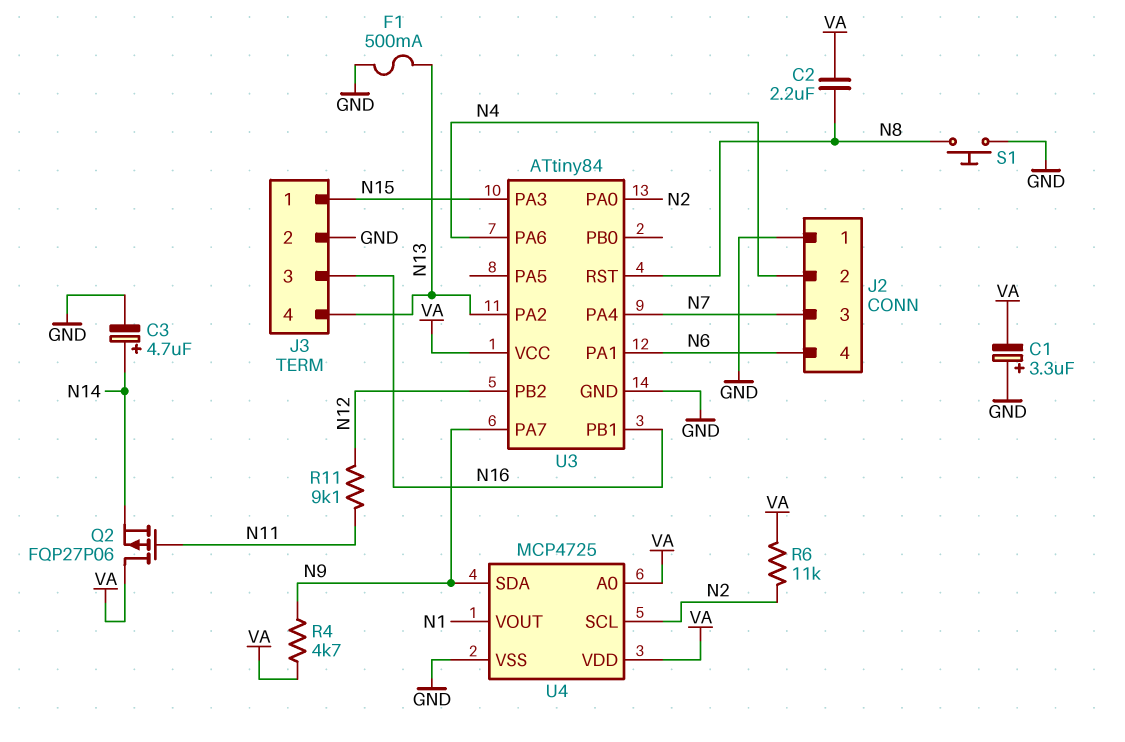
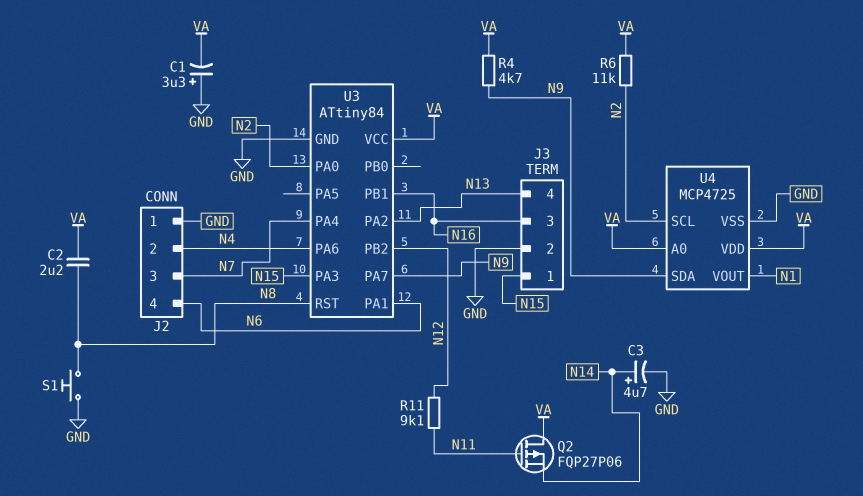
F1: 500mA (GND, N13) -> none

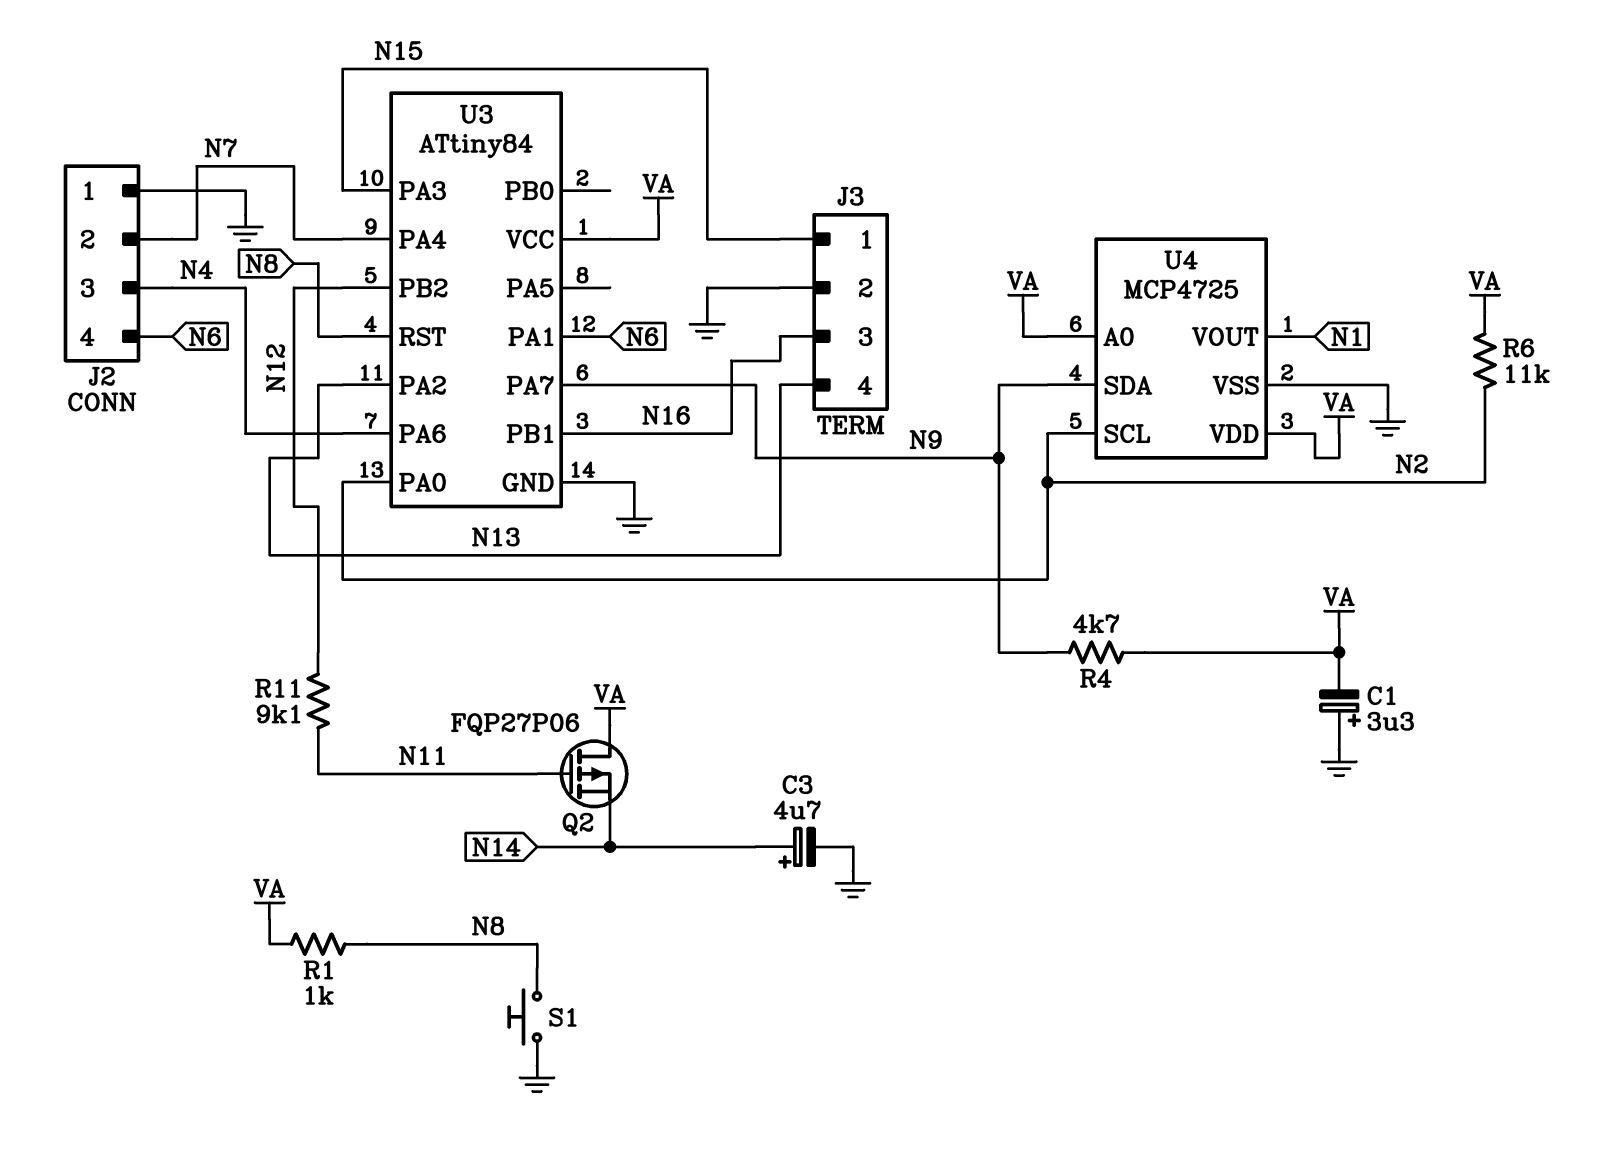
C2: 2.2uF (N8, VA) -> none
J2 pin 2: N4 -> N7
J2 pin 3: N7 -> N4
R1: none -> 1k (N8, VA)

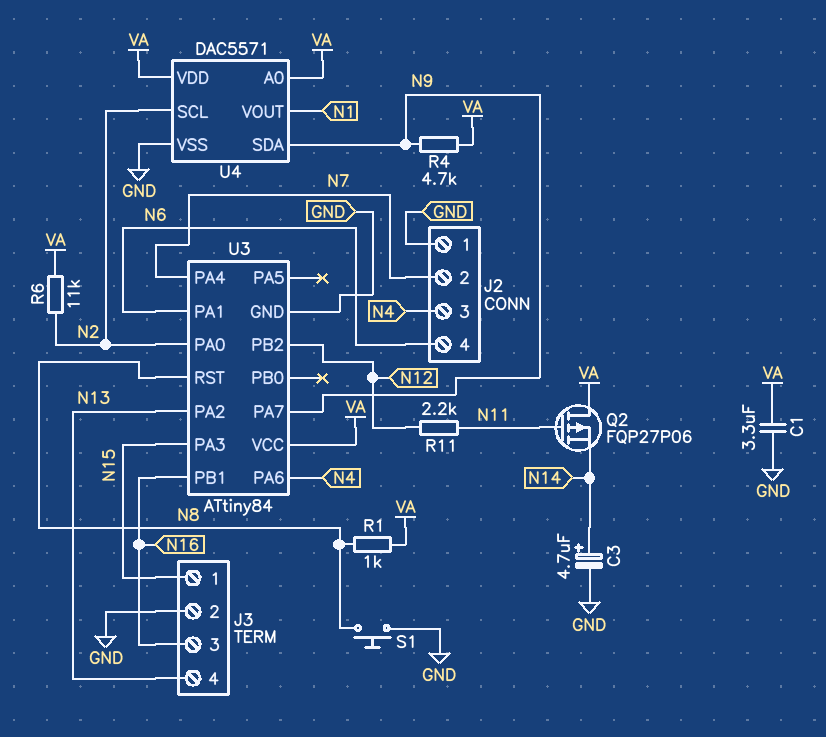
C1: 3.3uF (plus GND, minus VA) -> 3.3uF (GND, VA)
R11: 9.1k (N11, N12) -> 2.2k (N11, N12)
U4: MCP4725 -> DAC5571

